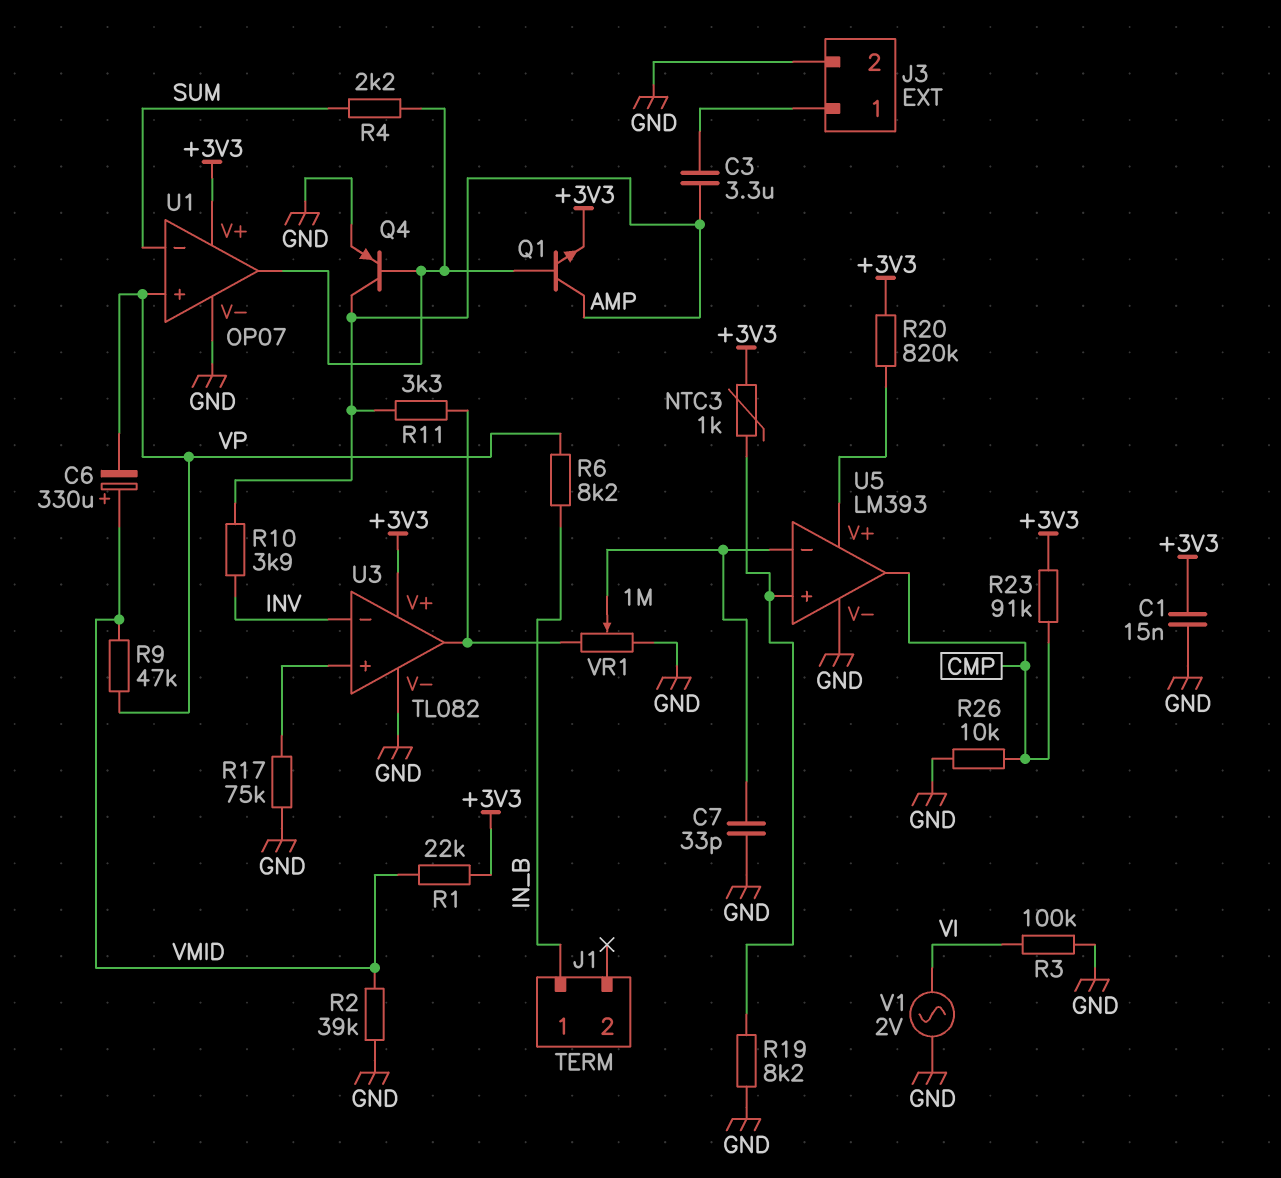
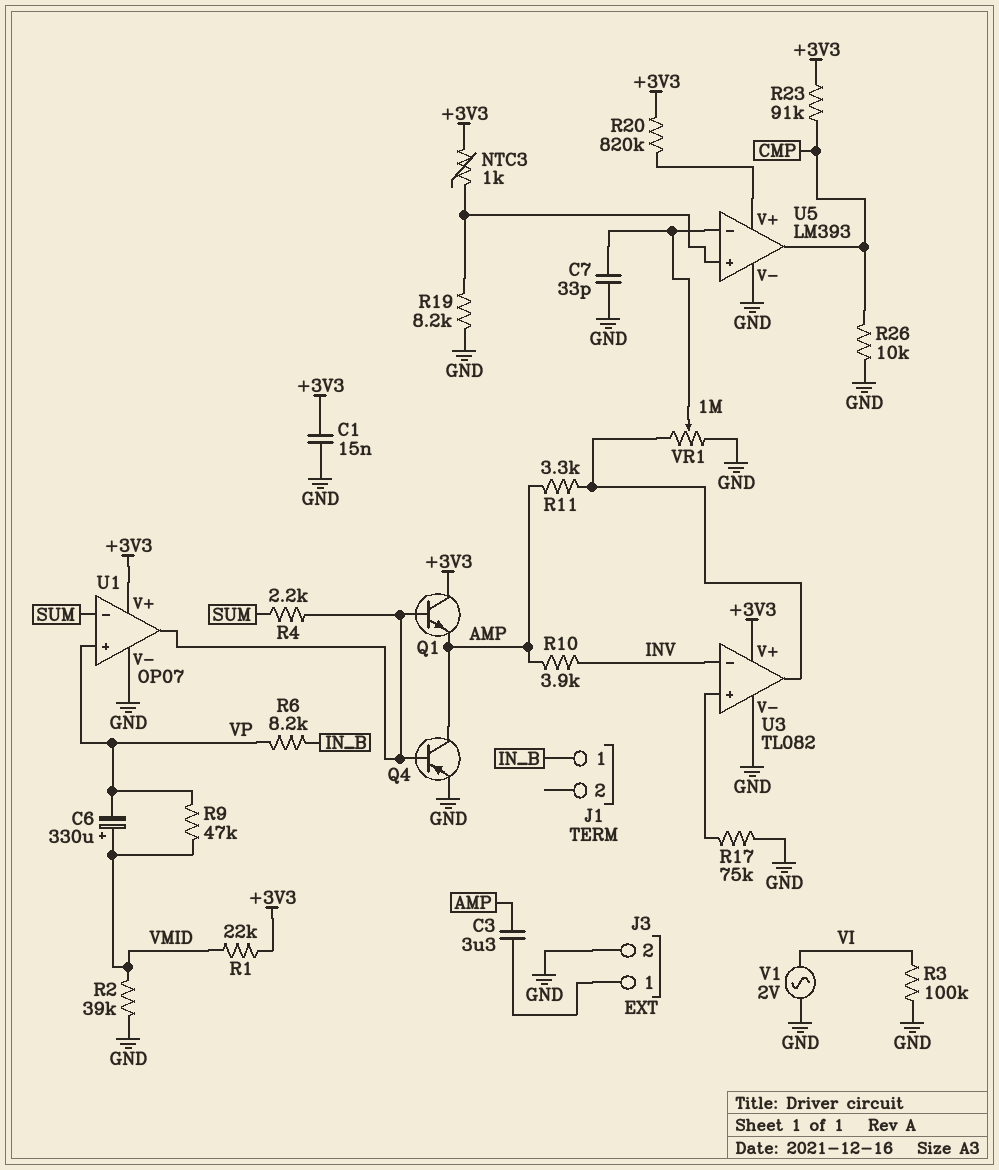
Q1: NPN (B U1/out, C AMP, E +3V3) -> NPN (B U1/out, C +3V3, E AMP)

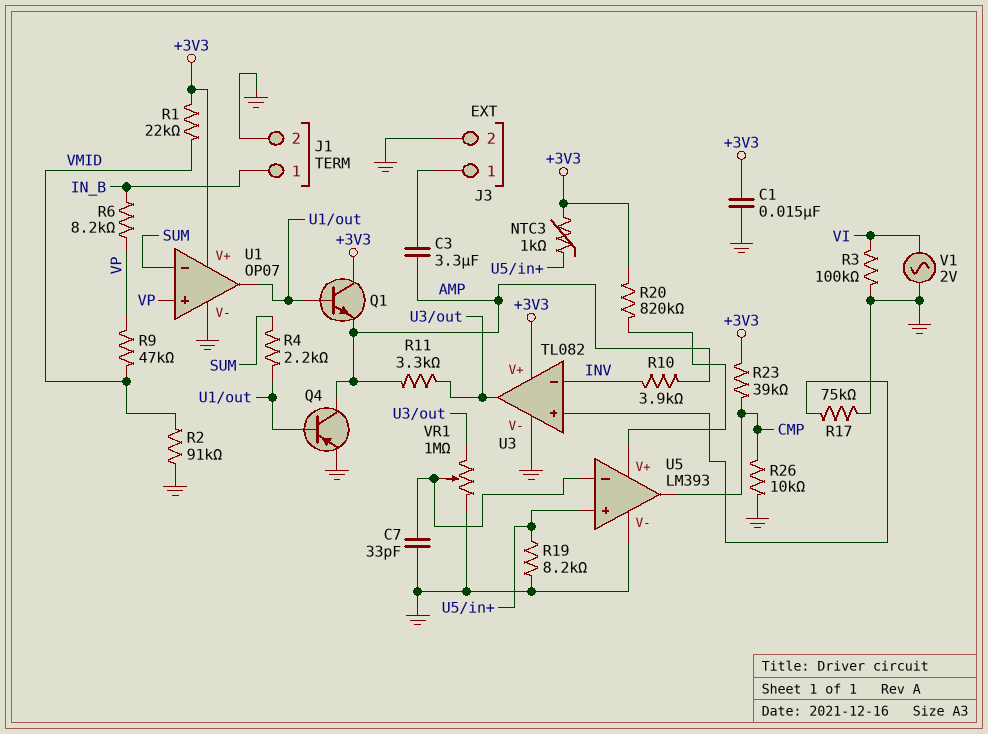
C6: 330uF (plus VMID, minus VP) -> none
J1 pin 2: none -> GND
R2: 39k (GND, VMID) -> 91k (GND, VMID)
R23: 91k (+3V3, CMP) -> 39k (+3V3, CMP)

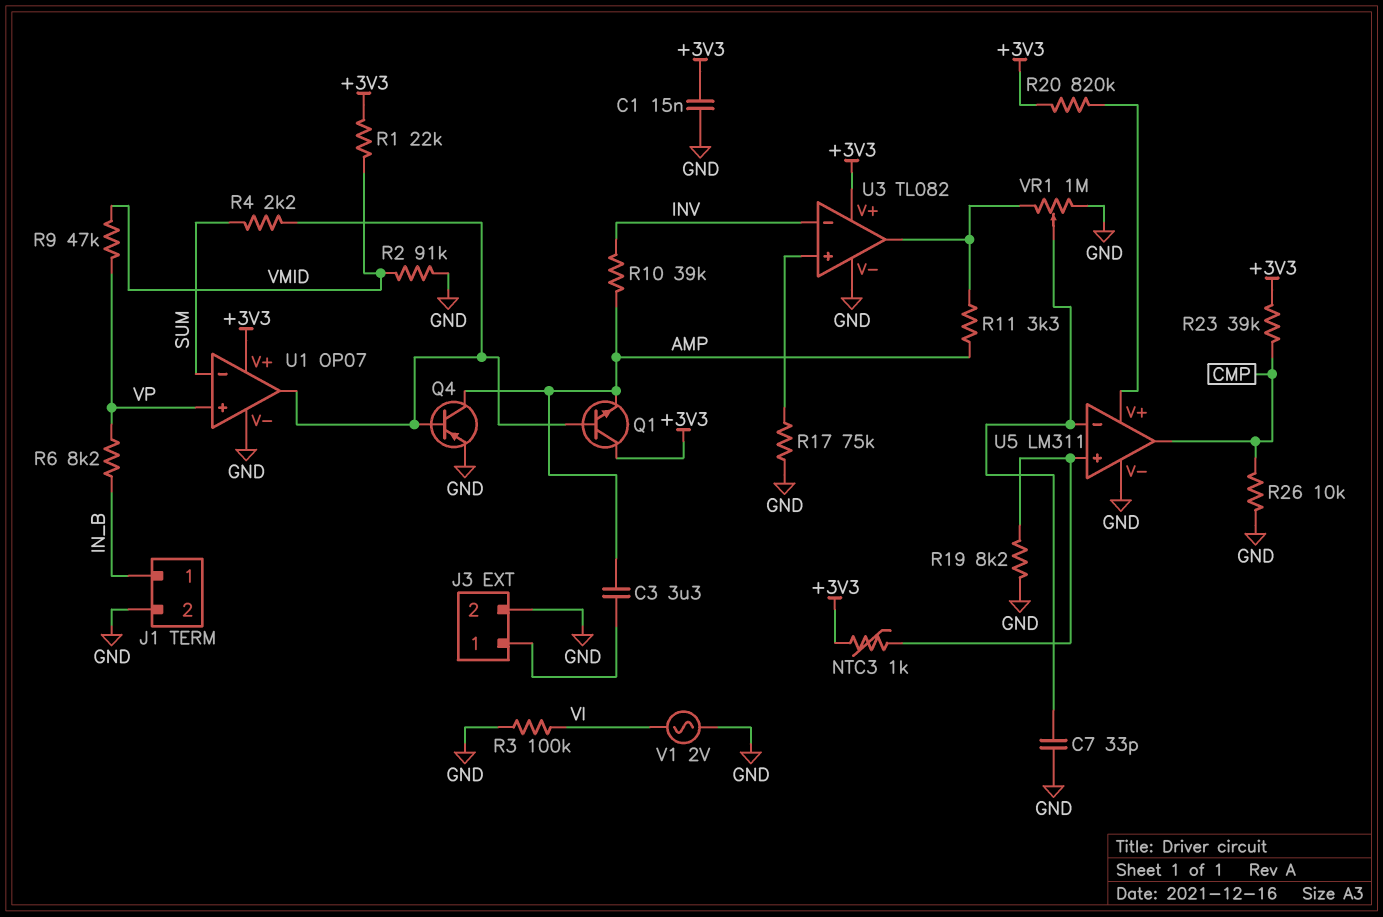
R10: 3.9k (AMP, INV) -> 39k (AMP, INV)
U5: LM393 -> LM311

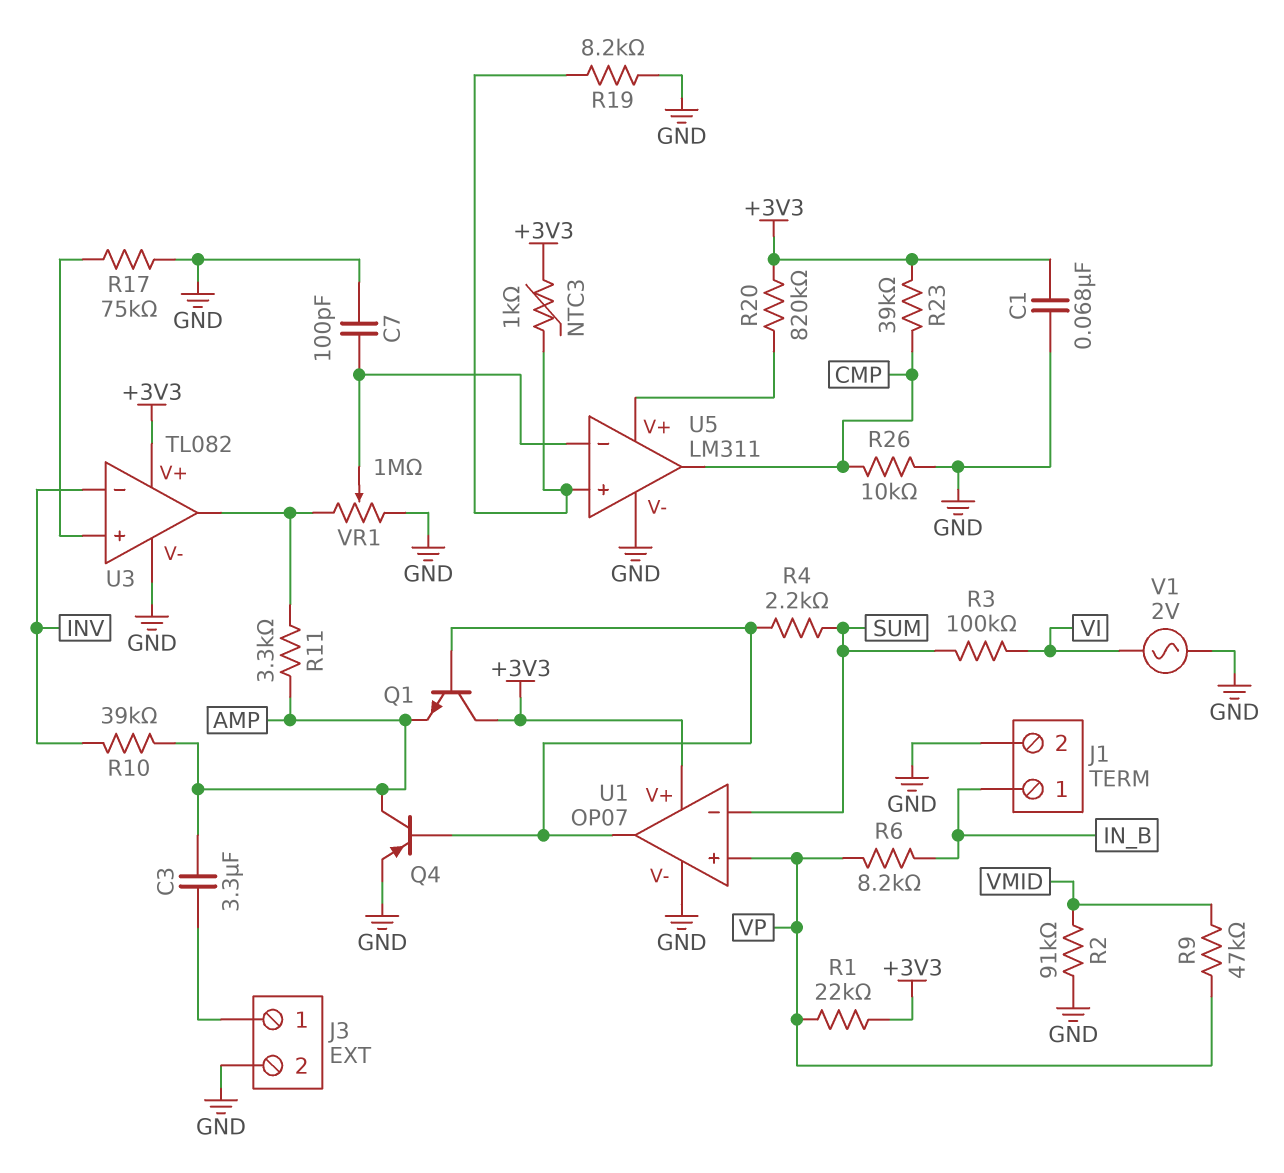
C1: 15nF (+3V3, GND) -> 68nF (+3V3, GND)
C7: 33pF (GND, U5/in-) -> 100pF (GND, U5/in-)
R1: 22k (+3V3, VMID) -> 22k (+3V3, VP)
R3: 100k (GND, VI) -> 100k (SUM, VI)

